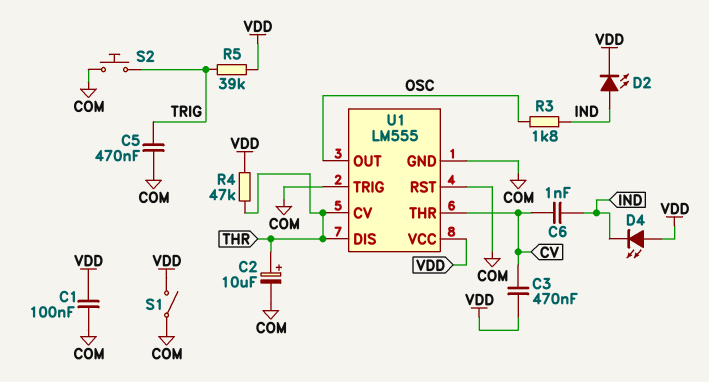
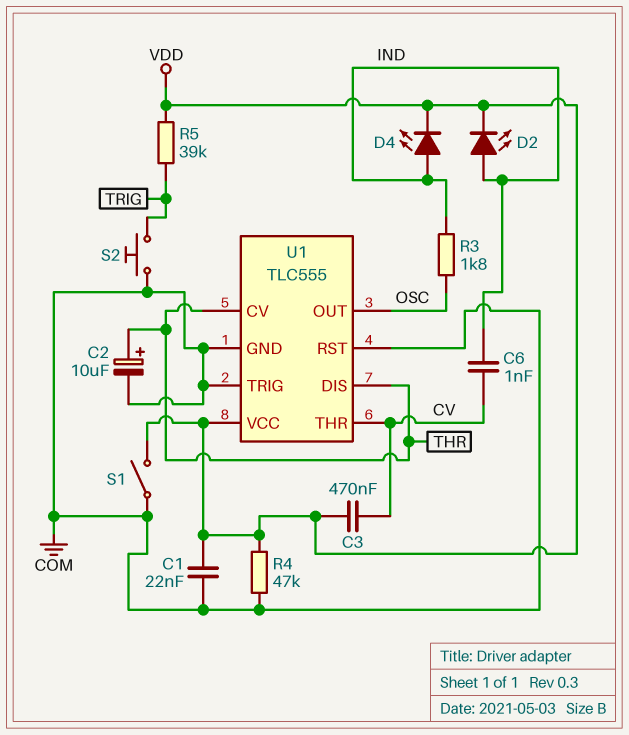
C1: 100nF (COM, VDD) -> 22nF (COM, VDD)
C5: 470nF (COM, TRIG) -> none
D4: LED (A VDD, K IND) -> LED (A IND, K VDD)
R4: 47k (THR, VDD) -> 47k (COM, VDD)
U1: LM555 -> TLC555

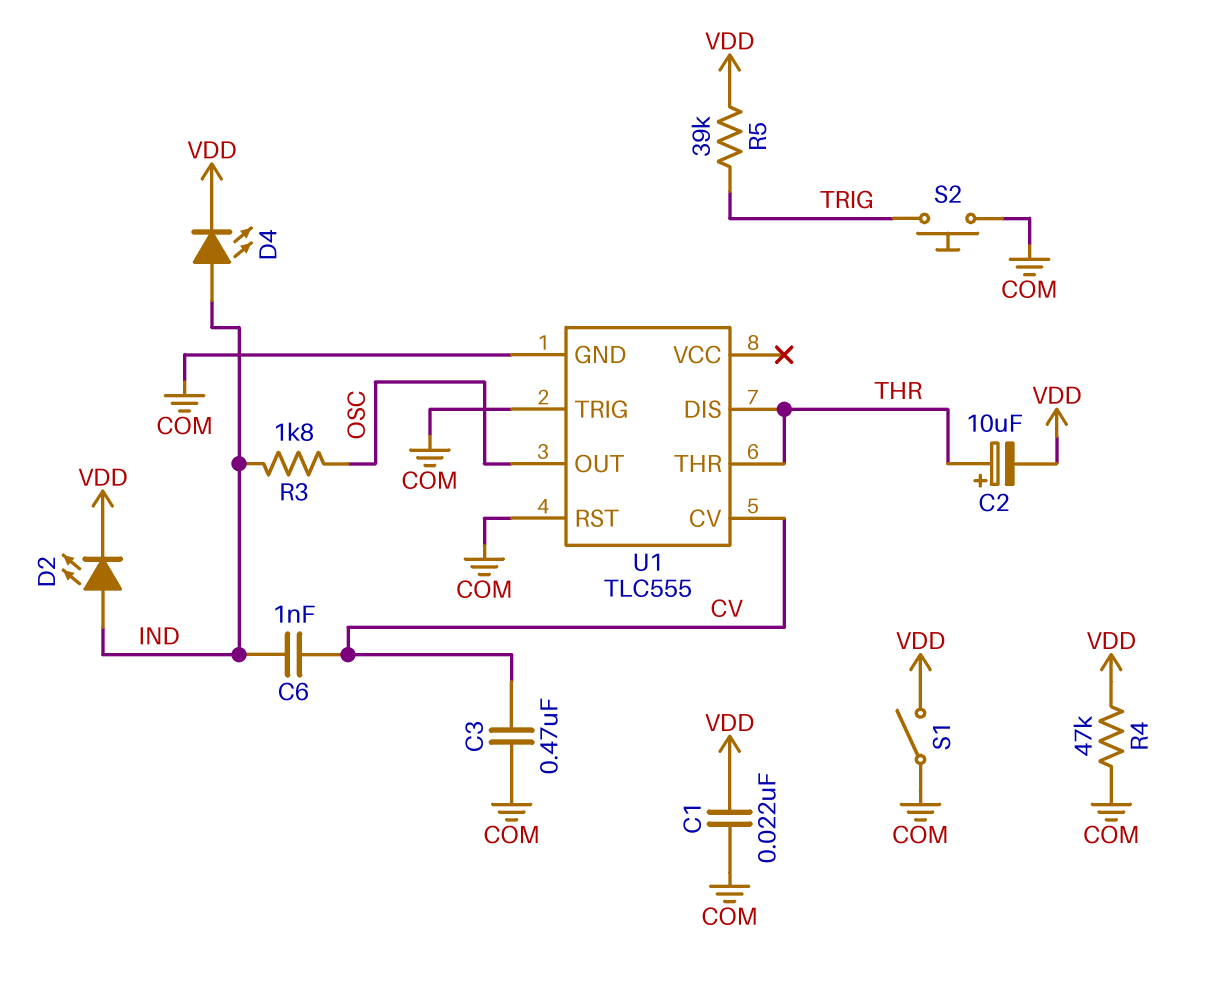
C2: 10uF (plus THR, minus COM) -> 10uF (plus THR, minus VDD)
C3: 470nF (CV, VDD) -> 470nF (COM, CV)
U1 pin CV: THR -> CV
U1 pin THR: CV -> THR
U1 pin VCC: VDD -> none

